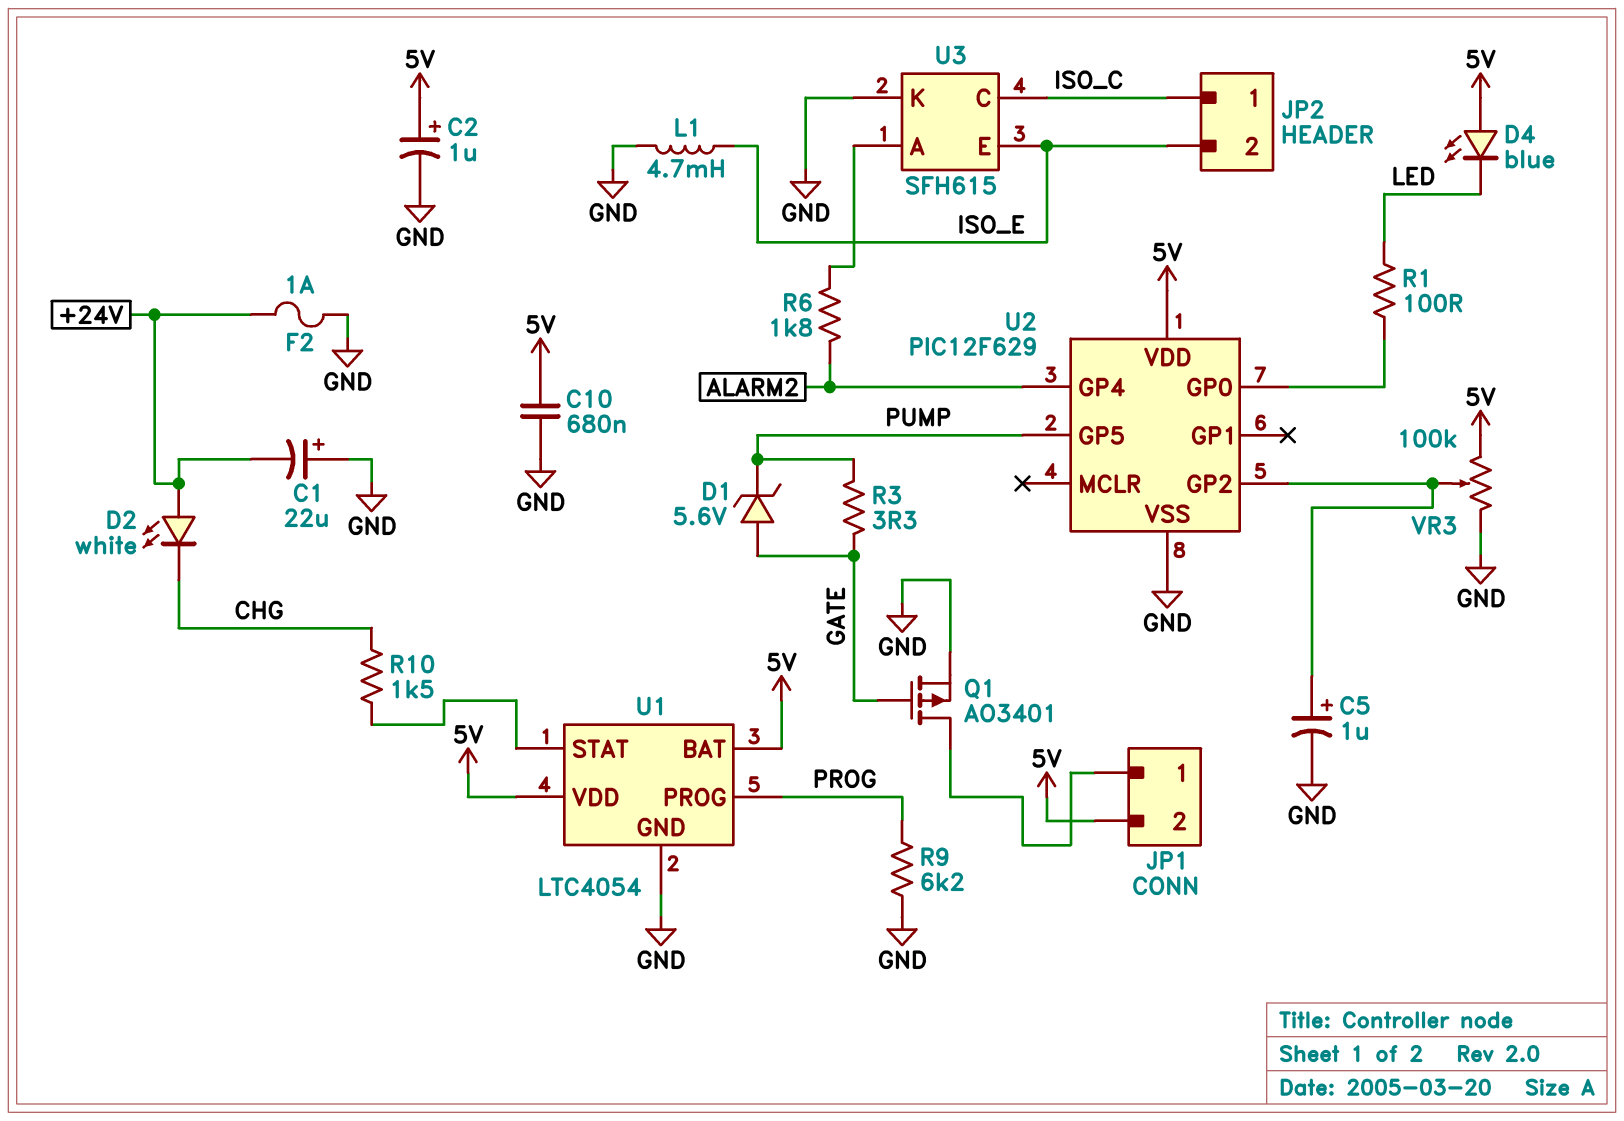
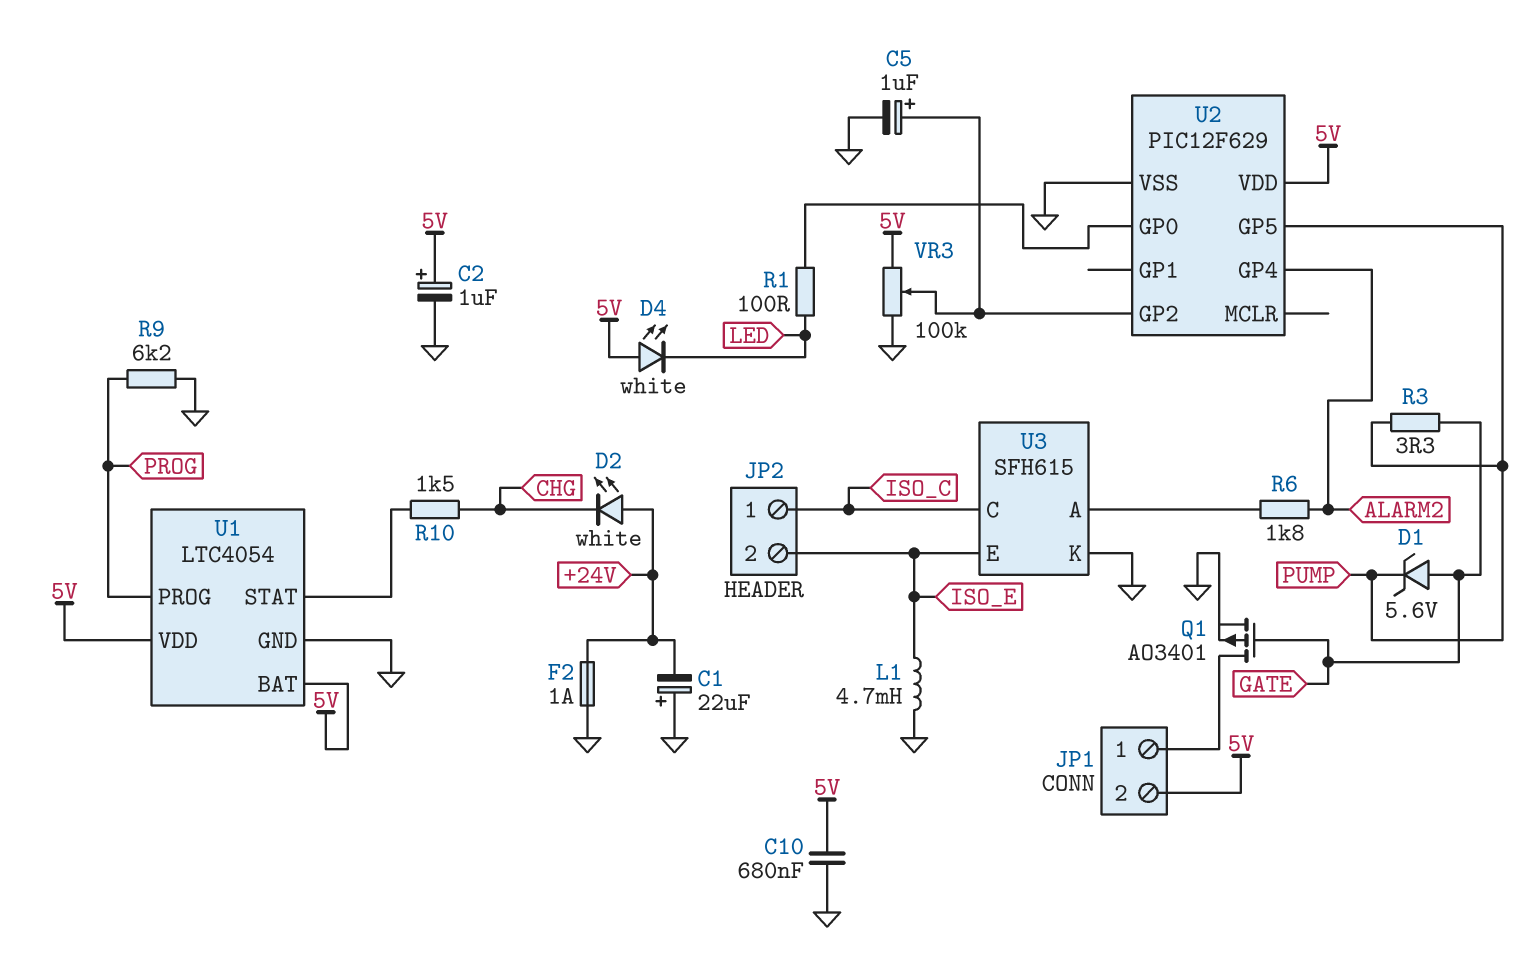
D4: LED blue (A 5V, K LED) -> LED white (A 5V, K LED)

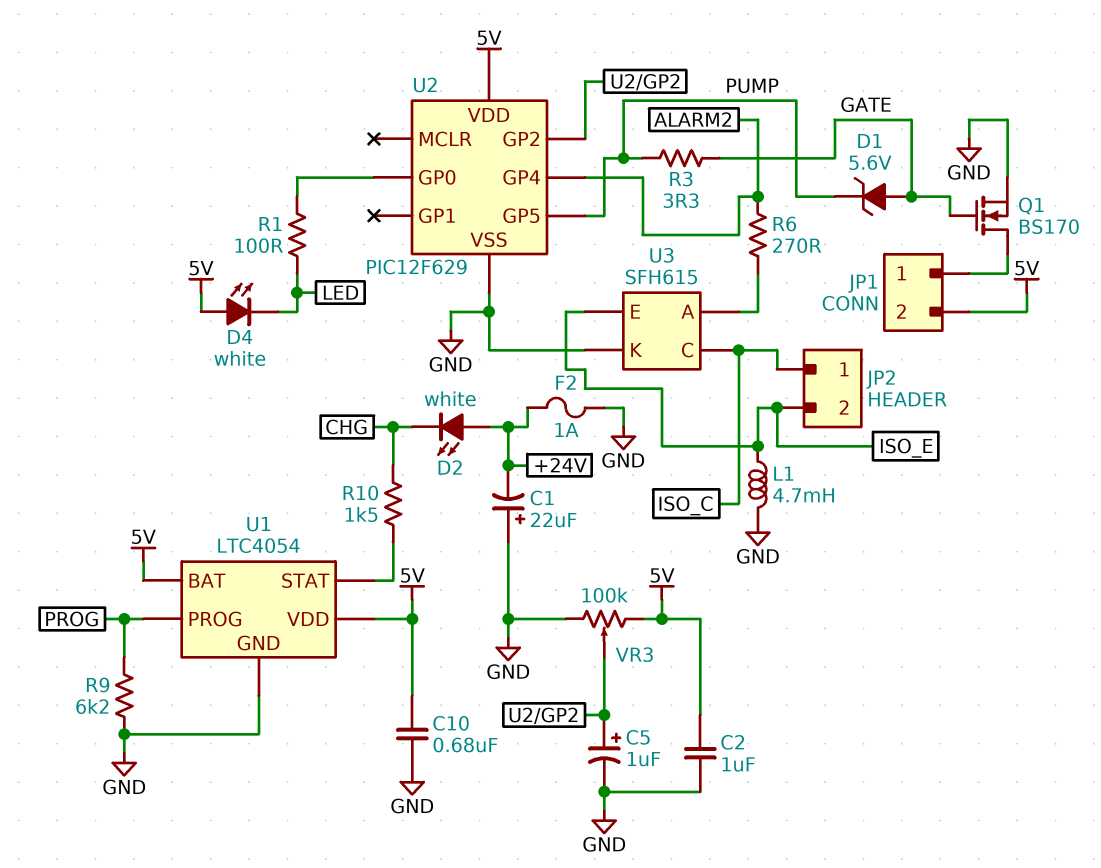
C2: 1uF (plus 5V, minus GND) -> 1uF (5V, GND)
Q1: PMOS AO3401 (G GATE, D JP1/1, S GND) -> NMOS BS170 (G GATE, D JP1/1, S GND)
R6: 1.8k (ALARM2, U3/A) -> 270 (ALARM2, U3/A)

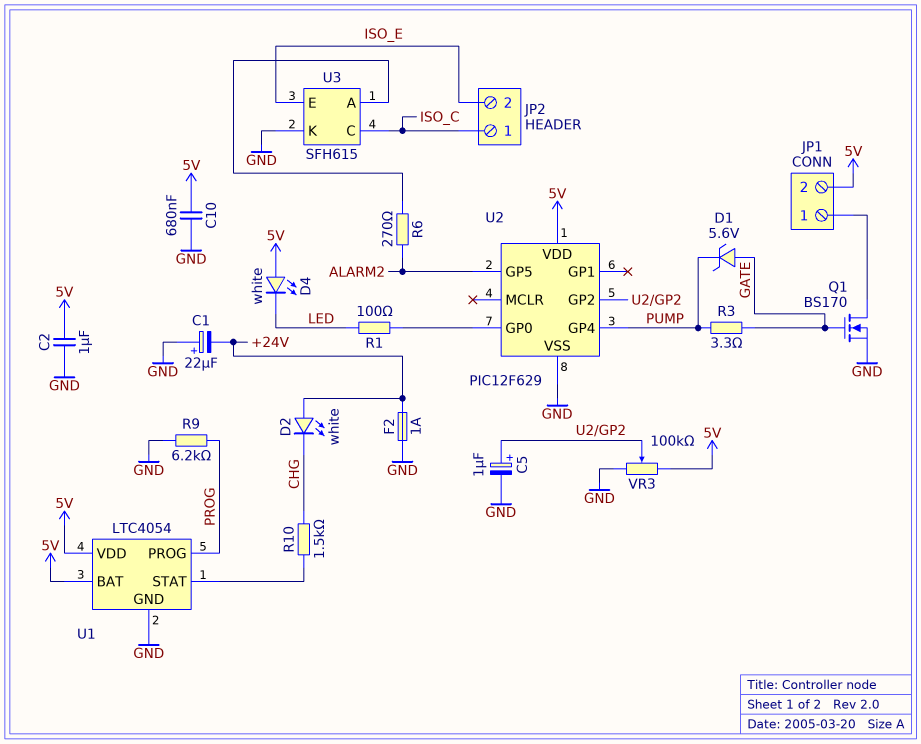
L1: 4.7mH (GND, ISO_E) -> none
U2 pin GP4: ALARM2 -> PUMP
U2 pin GP5: PUMP -> ALARM2

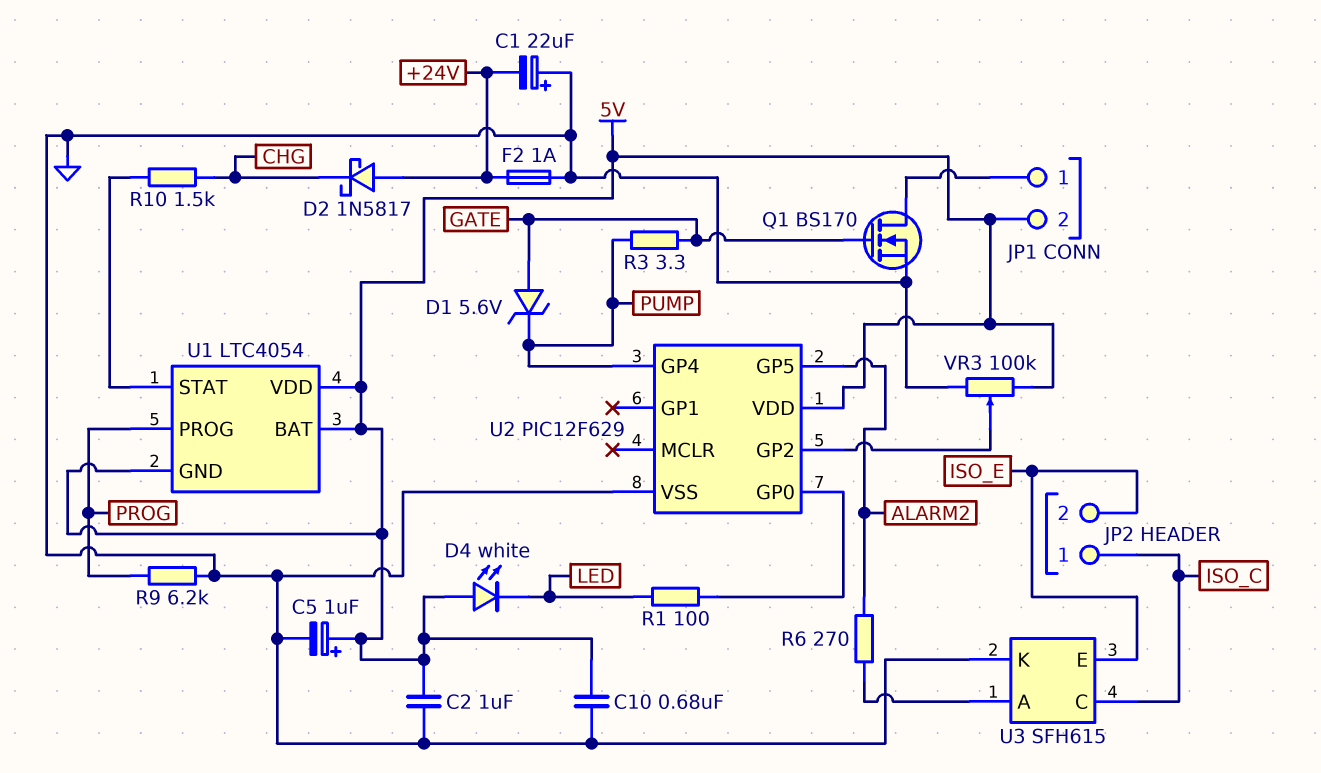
C5: 1uF (plus U2/GP2, minus GND) -> 1uF (plus 5V, minus GND)
D2: LED white (A +24V, K CHG) -> schottky 1N5817 (A +24V, K CHG)
U1 pin GND: GND -> 5V

